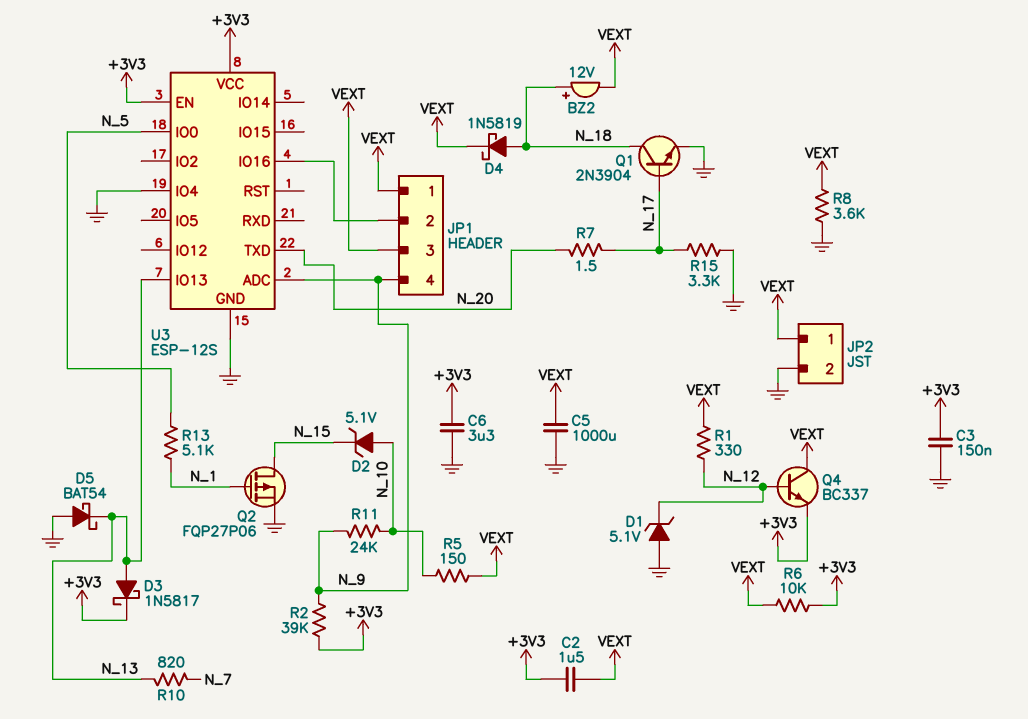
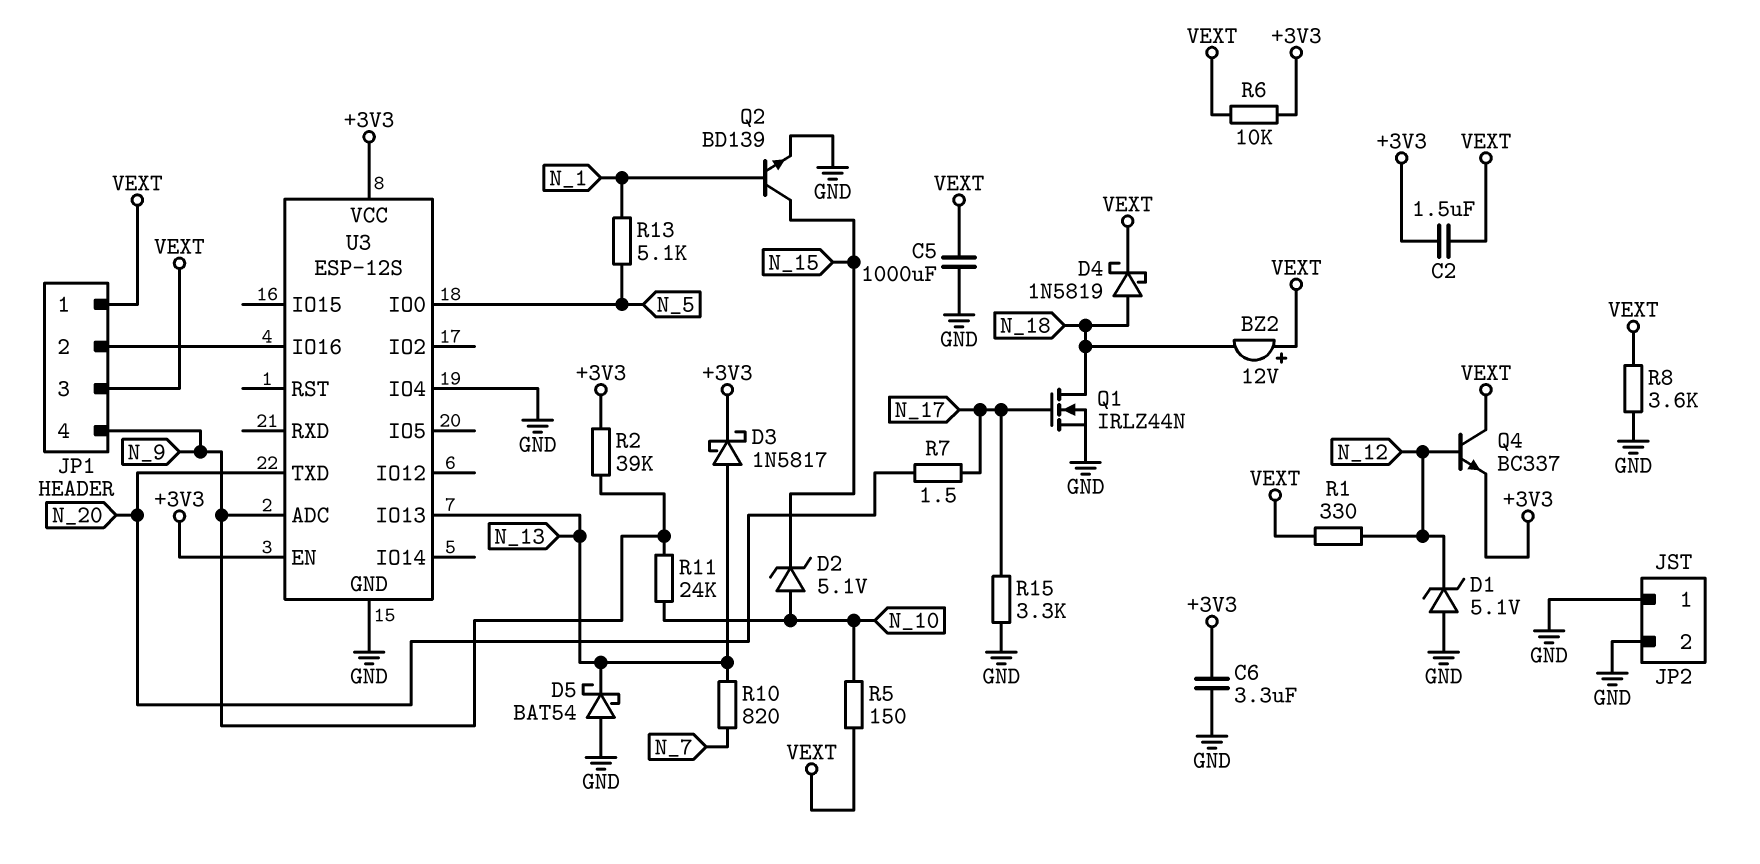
BZ2: buzzer 12V (plus N_18, minus VEXT) -> buzzer 12V (plus VEXT, minus N_18)
C3: 150nF (+3V3, GND) -> none
JP2 pin 1: VEXT -> GND
Q1: NPN 2N3904 (B N_17, C N_18, E GND) -> NMOS IRLZ44N (G N_17, D N_18, S GND)
Q2: PMOS FQP27P06 (G N_1, D N_15, S GND) -> NPN BD139 (B N_1, C N_15, E GND)

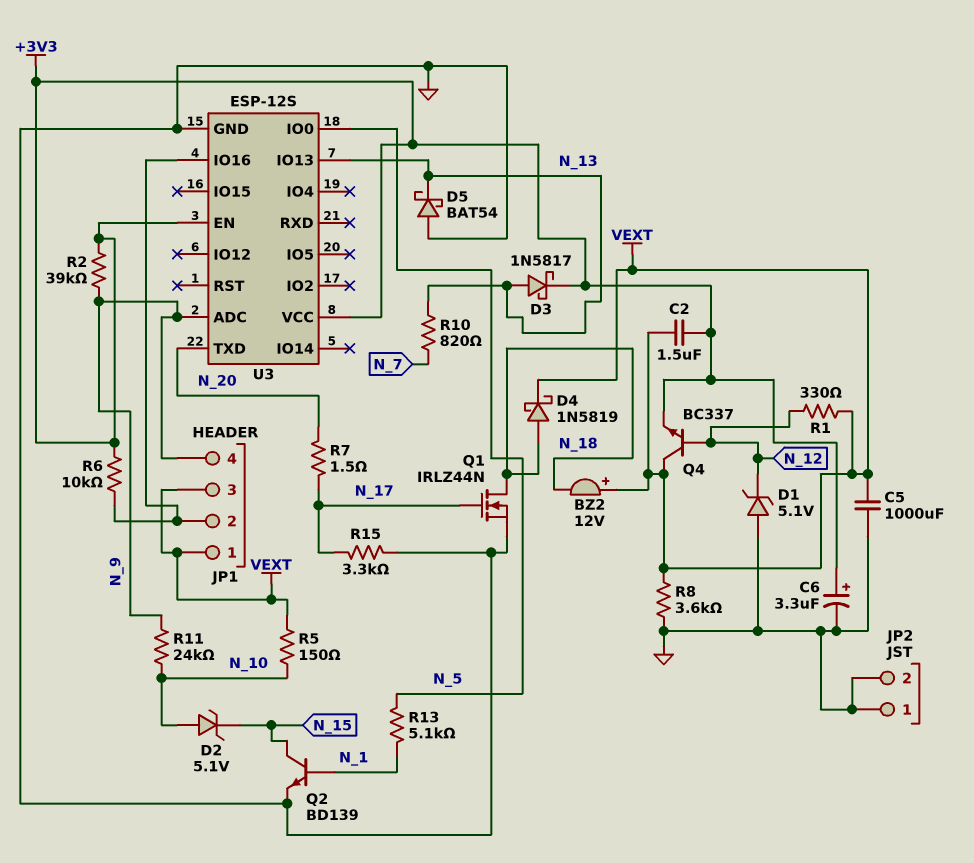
C6: 3.3uF (+3V3, GND) -> 3.3uF (plus +3V3, minus GND)
R6: 10k (+3V3, VEXT) -> 10k (+3V3, JP1/2)
U3 pin IO4: GND -> none

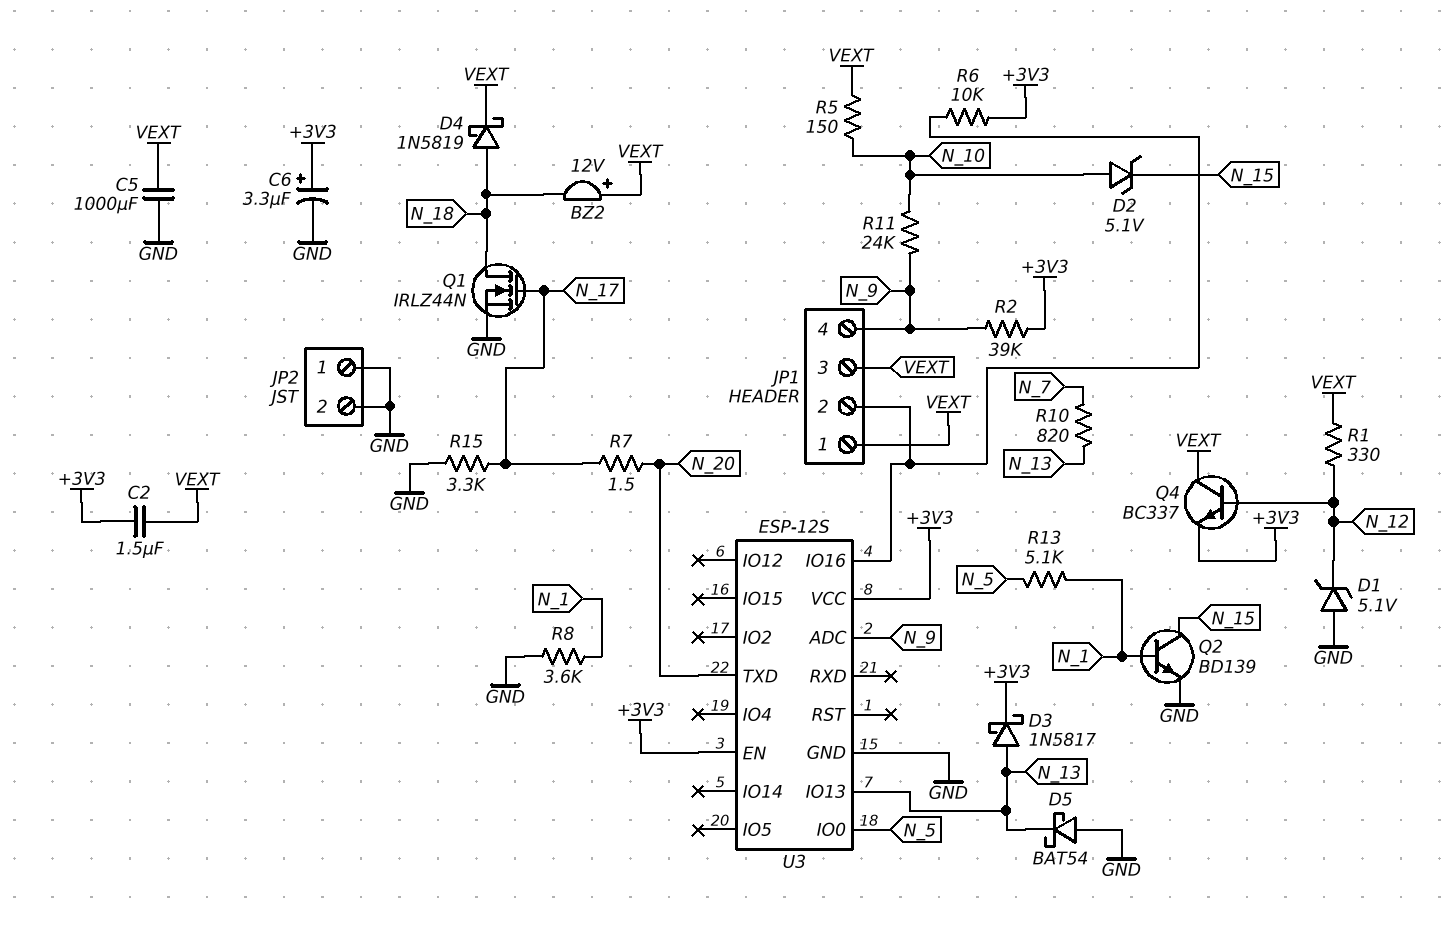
R8: 3.6k (GND, VEXT) -> 3.6k (GND, N_1)

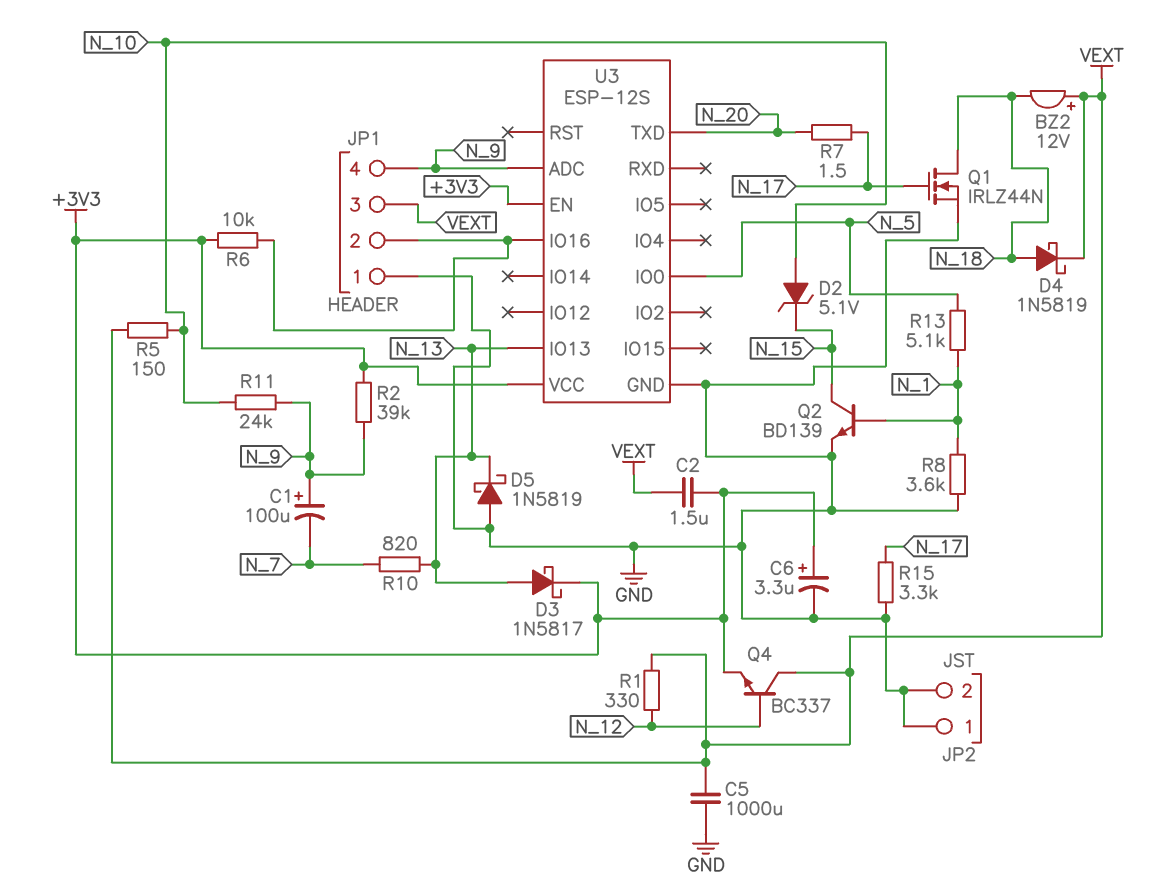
C1: none -> 100uF (plus N_9, minus N_7)
D1: zener 5.1V (A GND, K N_12) -> none
D5: schottky BAT54 (A GND, K N_13) -> schottky 1N5819 (A GND, K N_13)
JP1 pin 1: VEXT -> GND

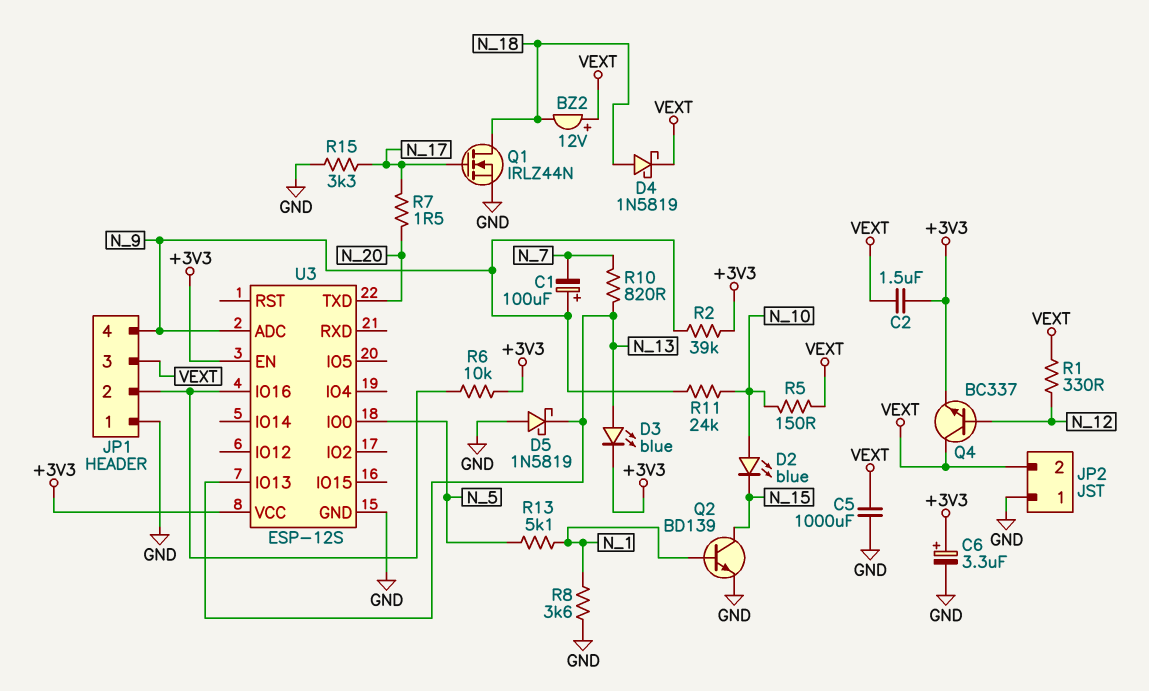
D2: zener 5.1V (A N_10, K N_15) -> LED blue (A N_10, K N_15)
D3: schottky 1N5817 (A N_13, K +3V3) -> LED blue (A N_13, K +3V3)
JP2 pin 2: GND -> VEXT

